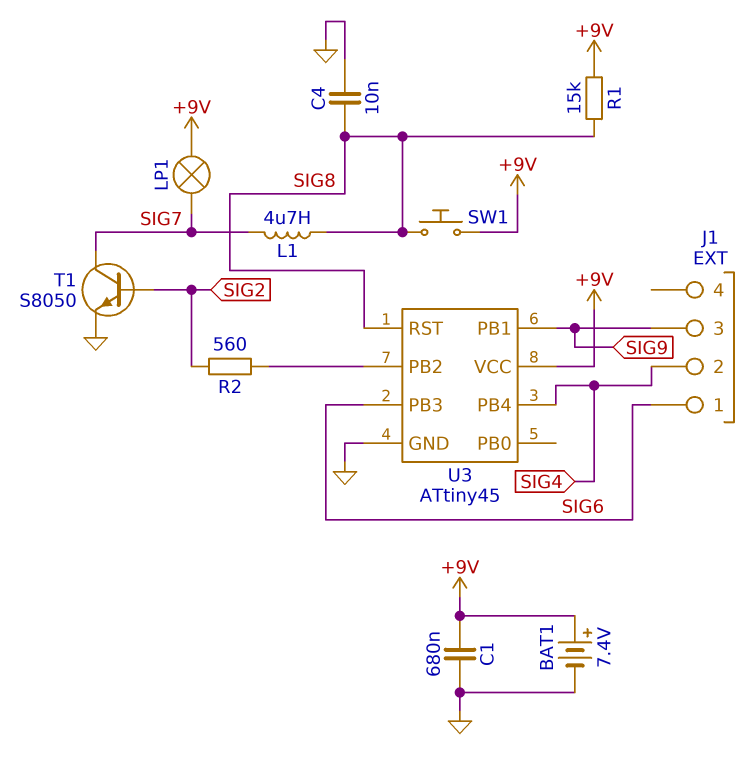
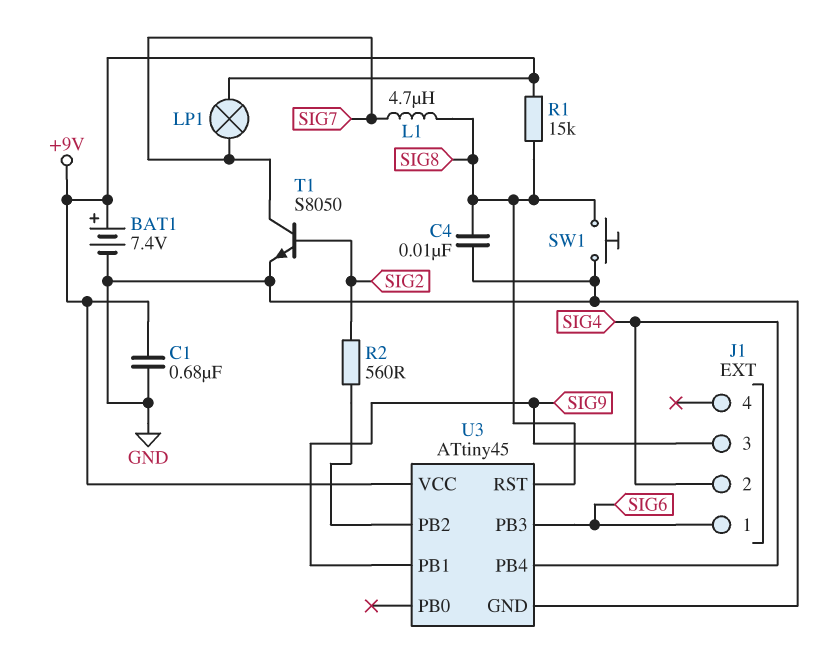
SW1: button (+9V, SIG8) -> button (GND, SIG8)

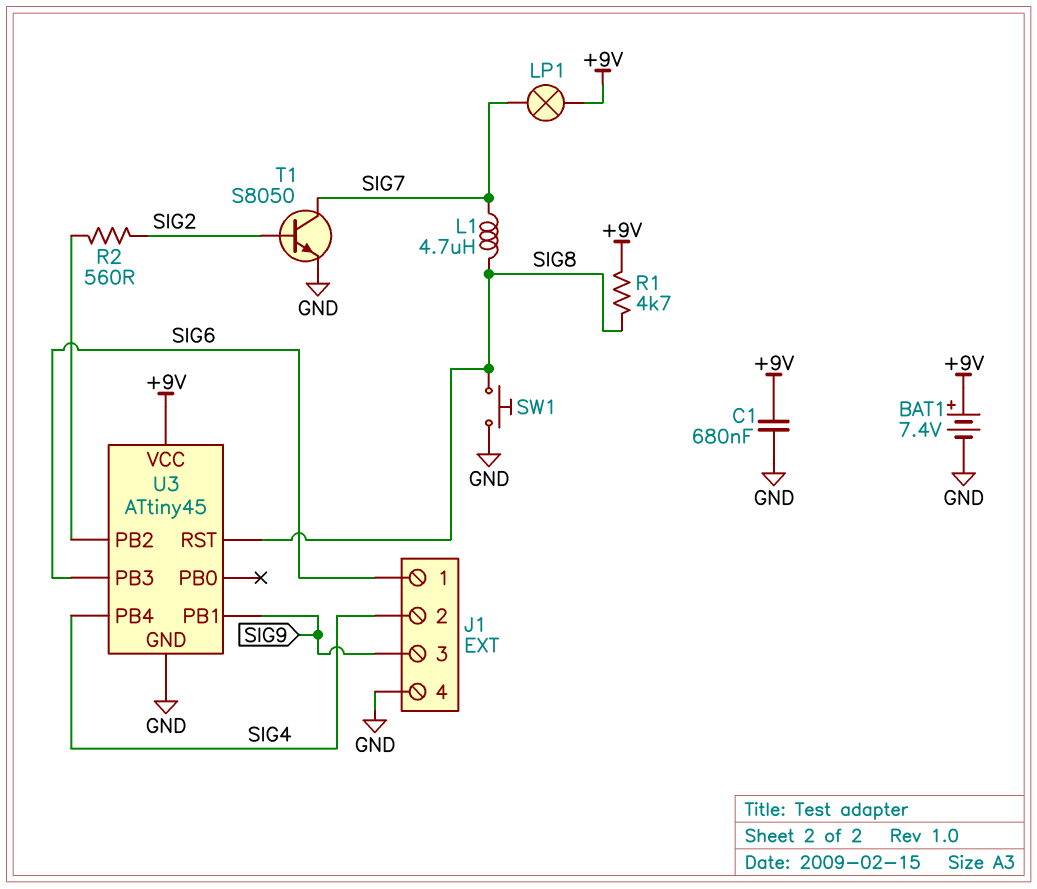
C4: 10nF (GND, SIG8) -> none
J1 pin 4: none -> GND
R1: 15k (+9V, SIG8) -> 4.7k (+9V, SIG8)

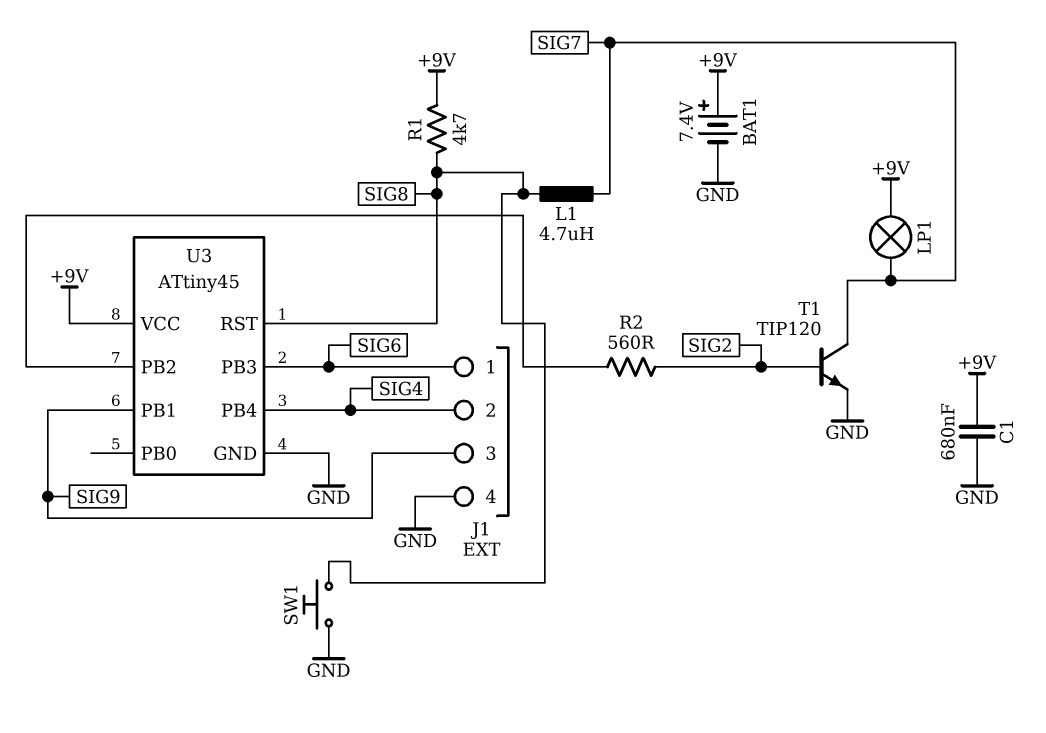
T1: NPN S8050 (B SIG2, C SIG7, E GND) -> NPN TIP120 (B SIG2, C SIG7, E GND)

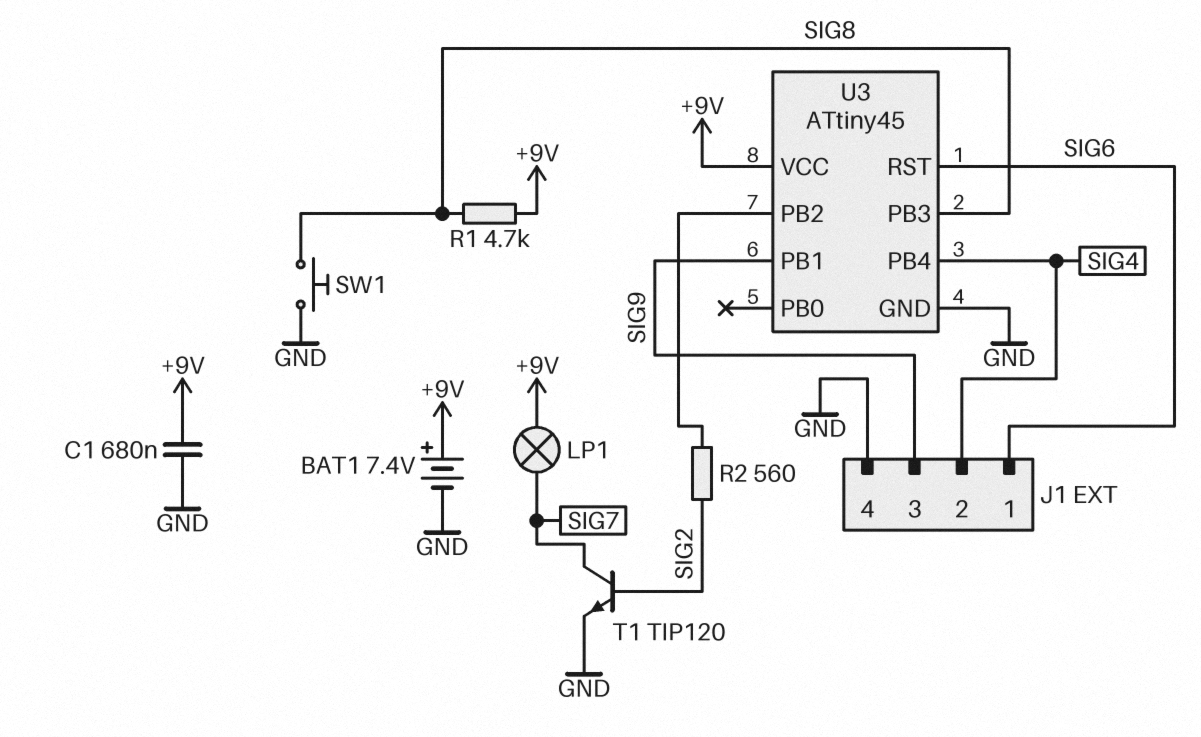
L1: 4.7uH (SIG7, SIG8) -> none
U3 pin PB3: SIG6 -> SIG8
U3 pin RST: SIG8 -> SIG6

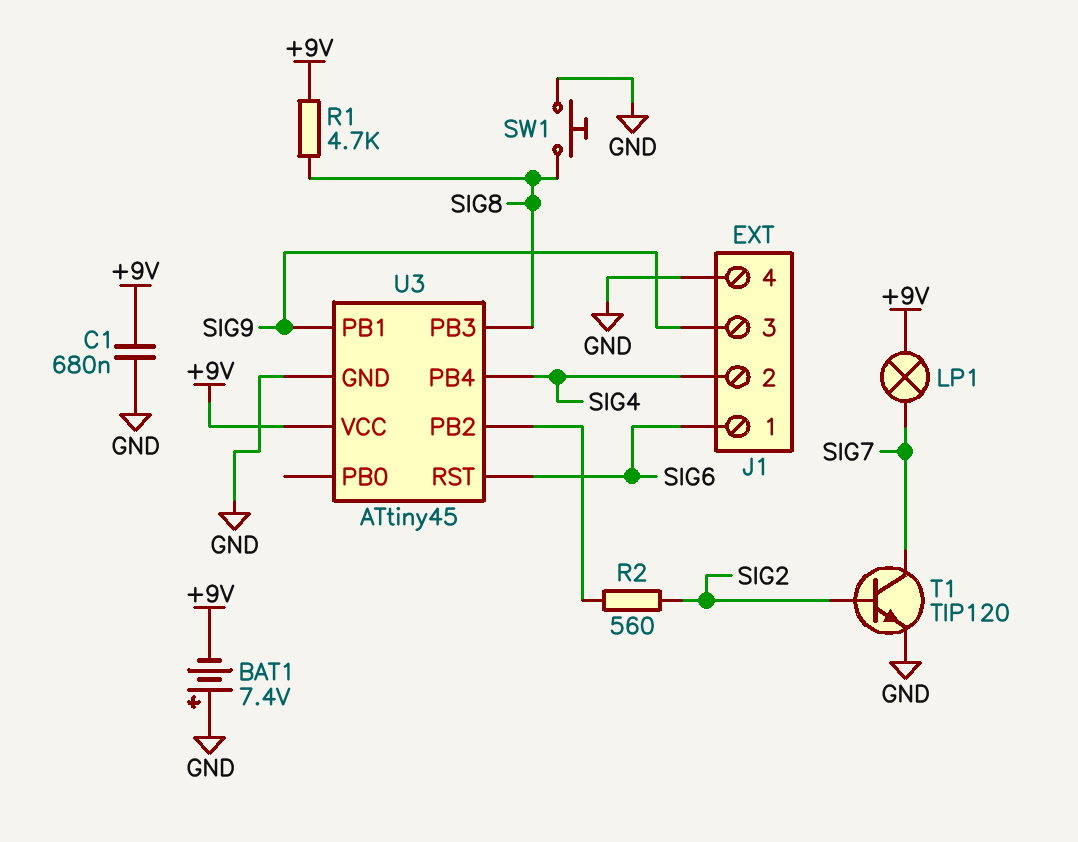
BAT1: 7.4V (plus +9V, minus GND) -> 7.4V (plus GND, minus +9V)

